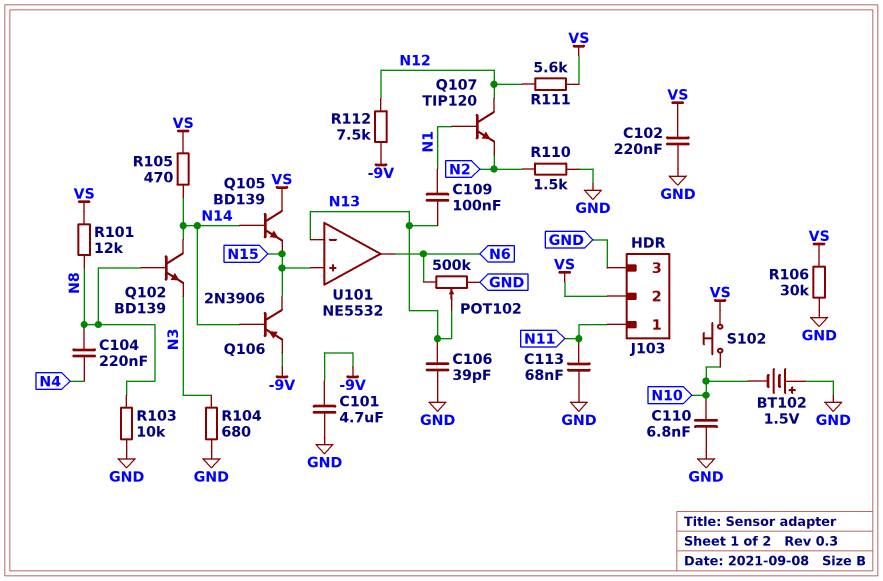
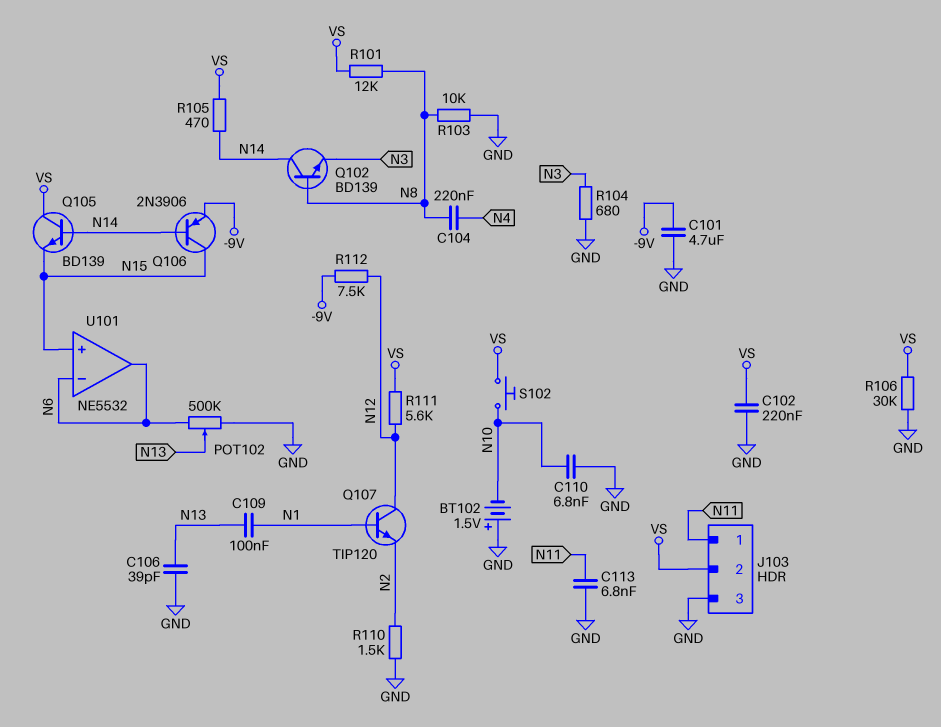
C113: 68nF (GND, N11) -> 6.8nF (GND, N11)
U101 pin in-: N13 -> N6

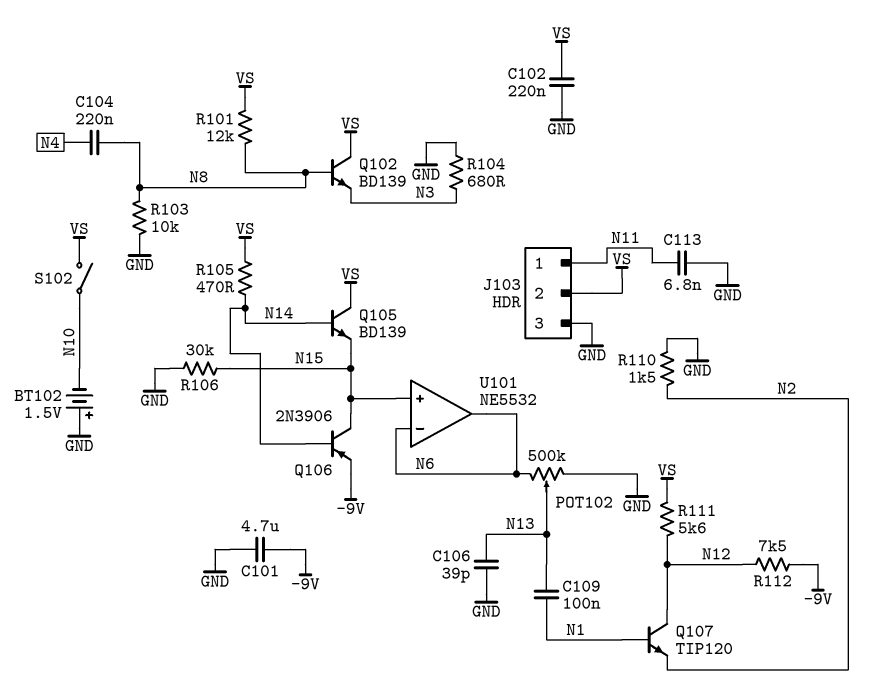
C110: 6.8nF (GND, N10) -> none
Q102: NPN BD139 (B N8, C N14, E N3) -> NPN BD139 (B N8, C VS, E N3)
R106: 30k (GND, VS) -> 30k (GND, N15)
S102: button (N10, VS) -> switch (N10, VS)

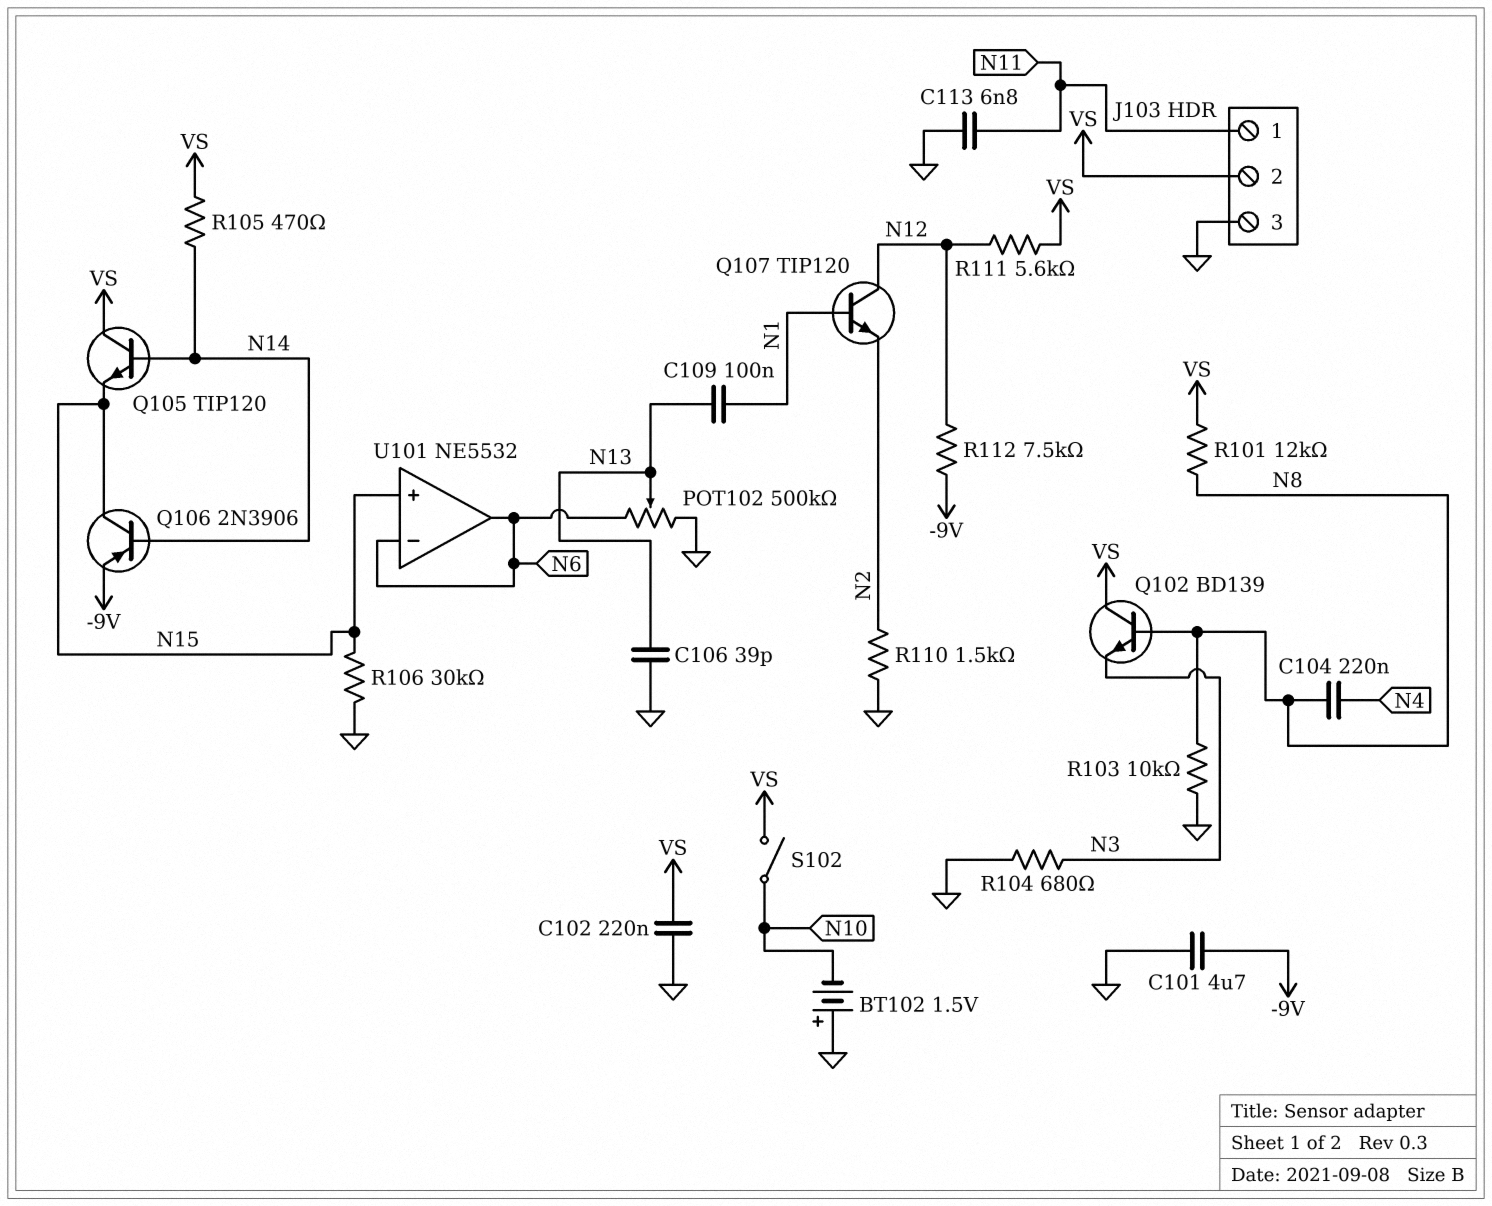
Q105: NPN BD139 (B N14, C VS, E N15) -> NPN TIP120 (B N14, C VS, E N15)

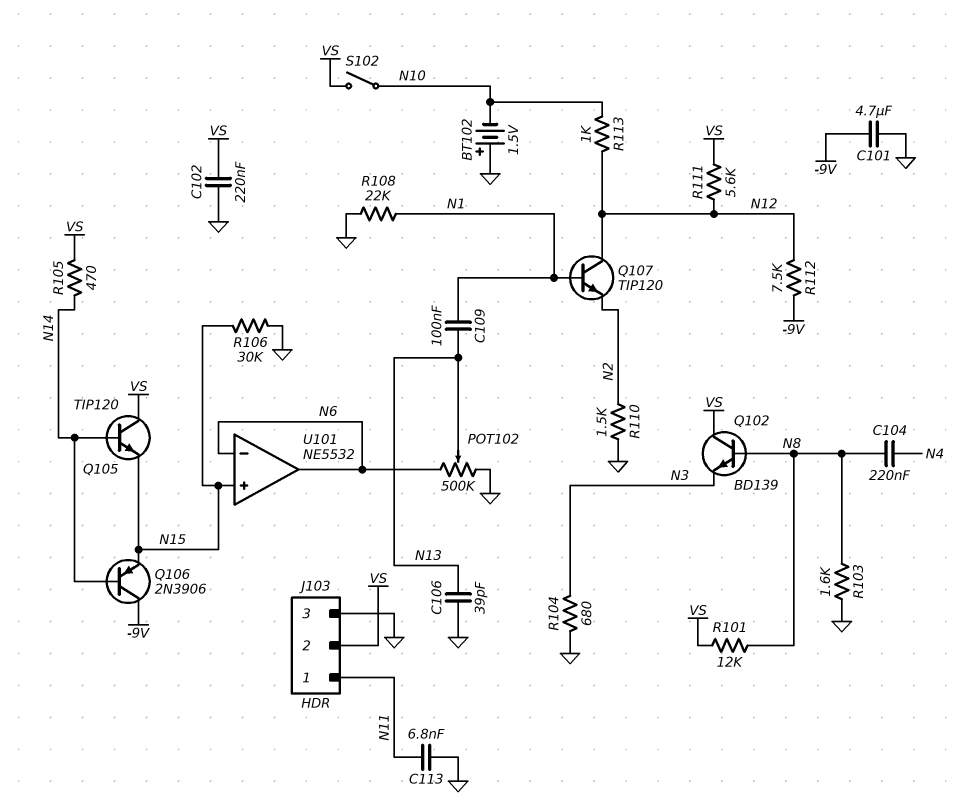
Q106: PNP 2N3906 (B N14, C N15, E -9V) -> PNP 2N3906 (B N14, C -9V, E N15)
R103: 10k (GND, N8) -> 1.6k (GND, N8)
R108: none -> 22k (GND, N1)
R113: none -> 1k (N10, N12)

